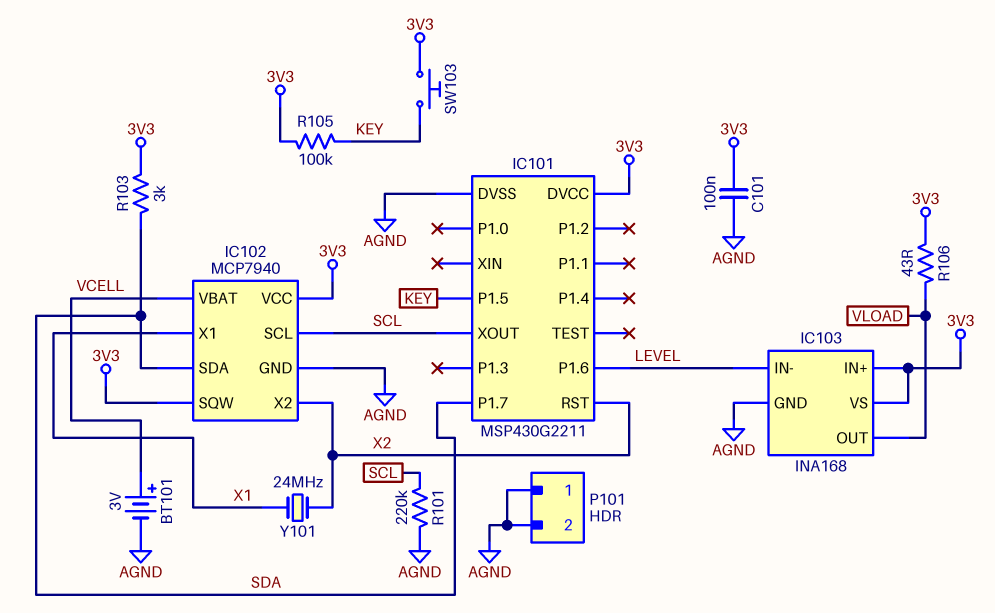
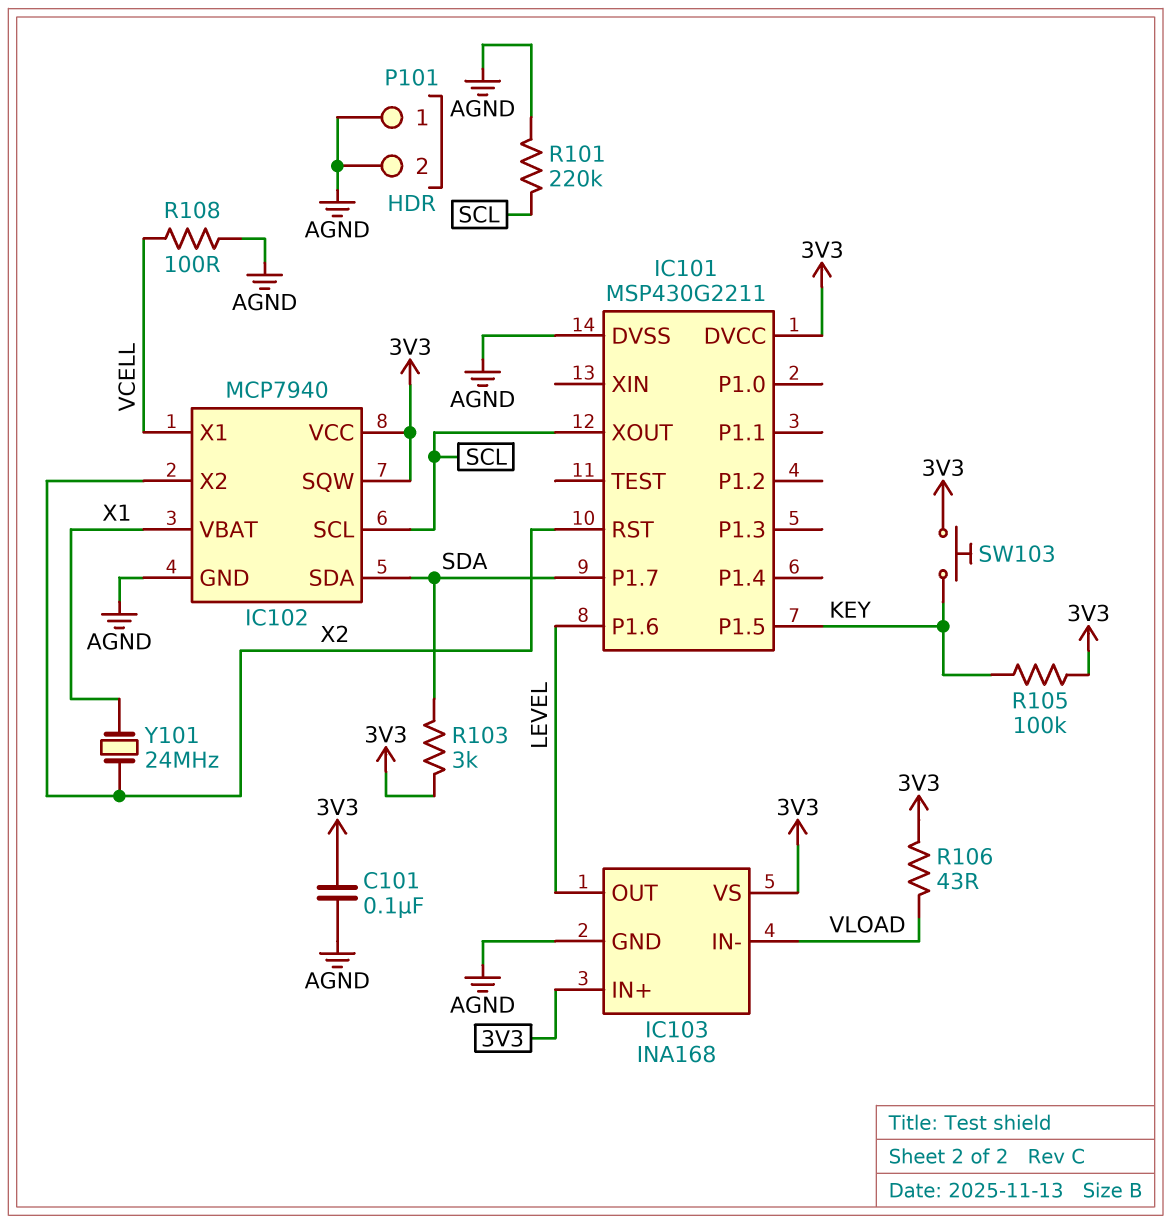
BT101: 3V (plus VCELL, minus AGND) -> none
IC102 pin VBAT: VCELL -> X1
IC102 pin X1: X1 -> VCELL
IC103 pin IN-: LEVEL -> VLOAD
IC103 pin OUT: VLOAD -> LEVEL
R108: none -> 100 (AGND, VCELL)

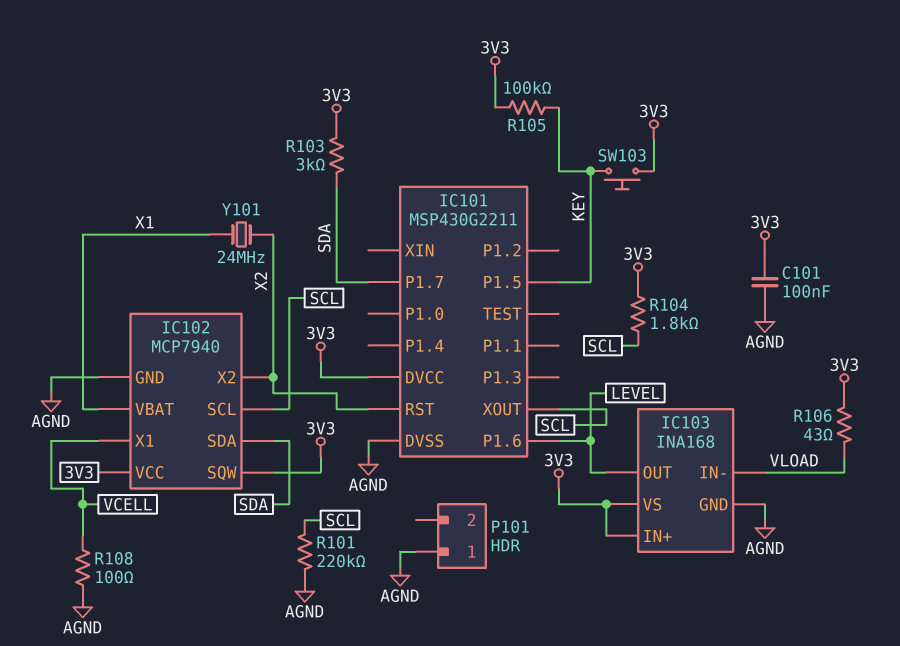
P101 pin 2: AGND -> none
R104: none -> 1.8k (3V3, SCL)

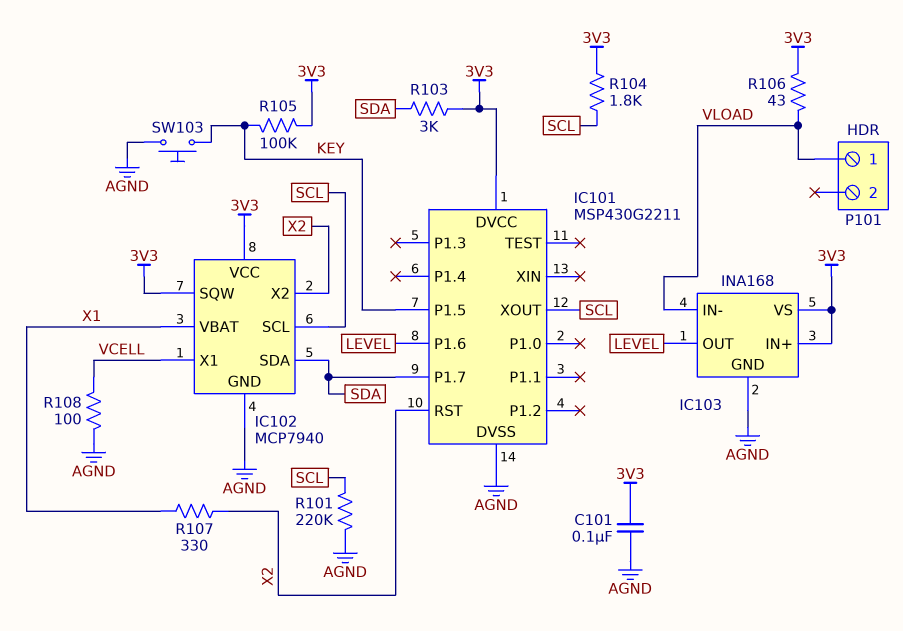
P101 pin 1: AGND -> VLOAD
R107: none -> 330 (X1, X2)
SW103: button (3V3, KEY) -> button (AGND, KEY)
Y101: 24MHz (X1, X2) -> none

